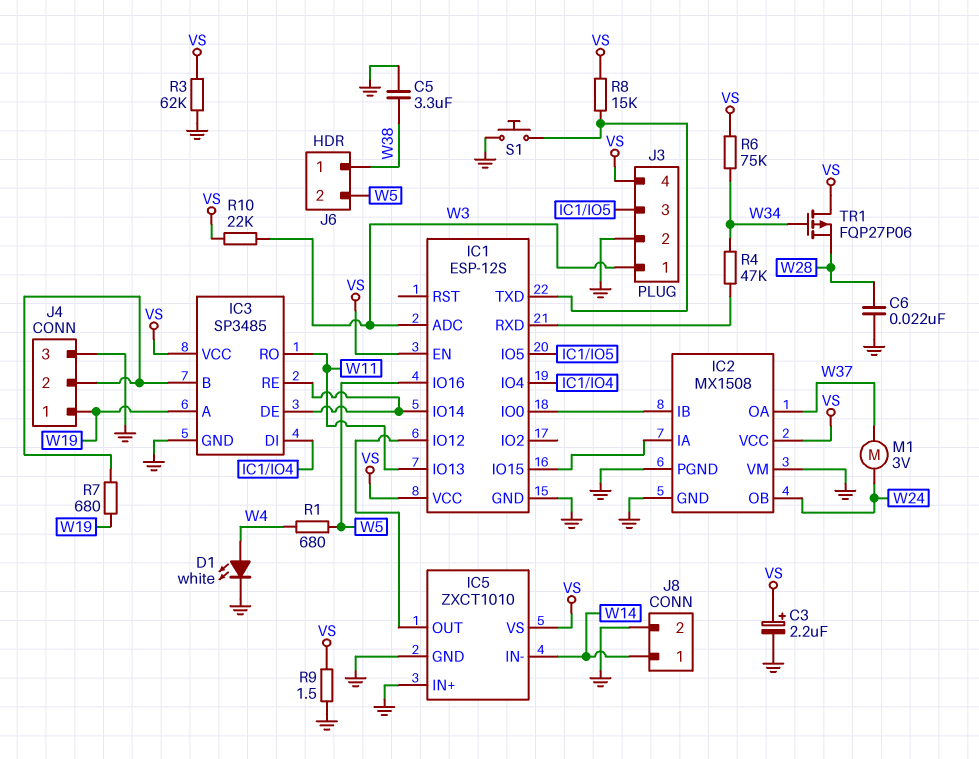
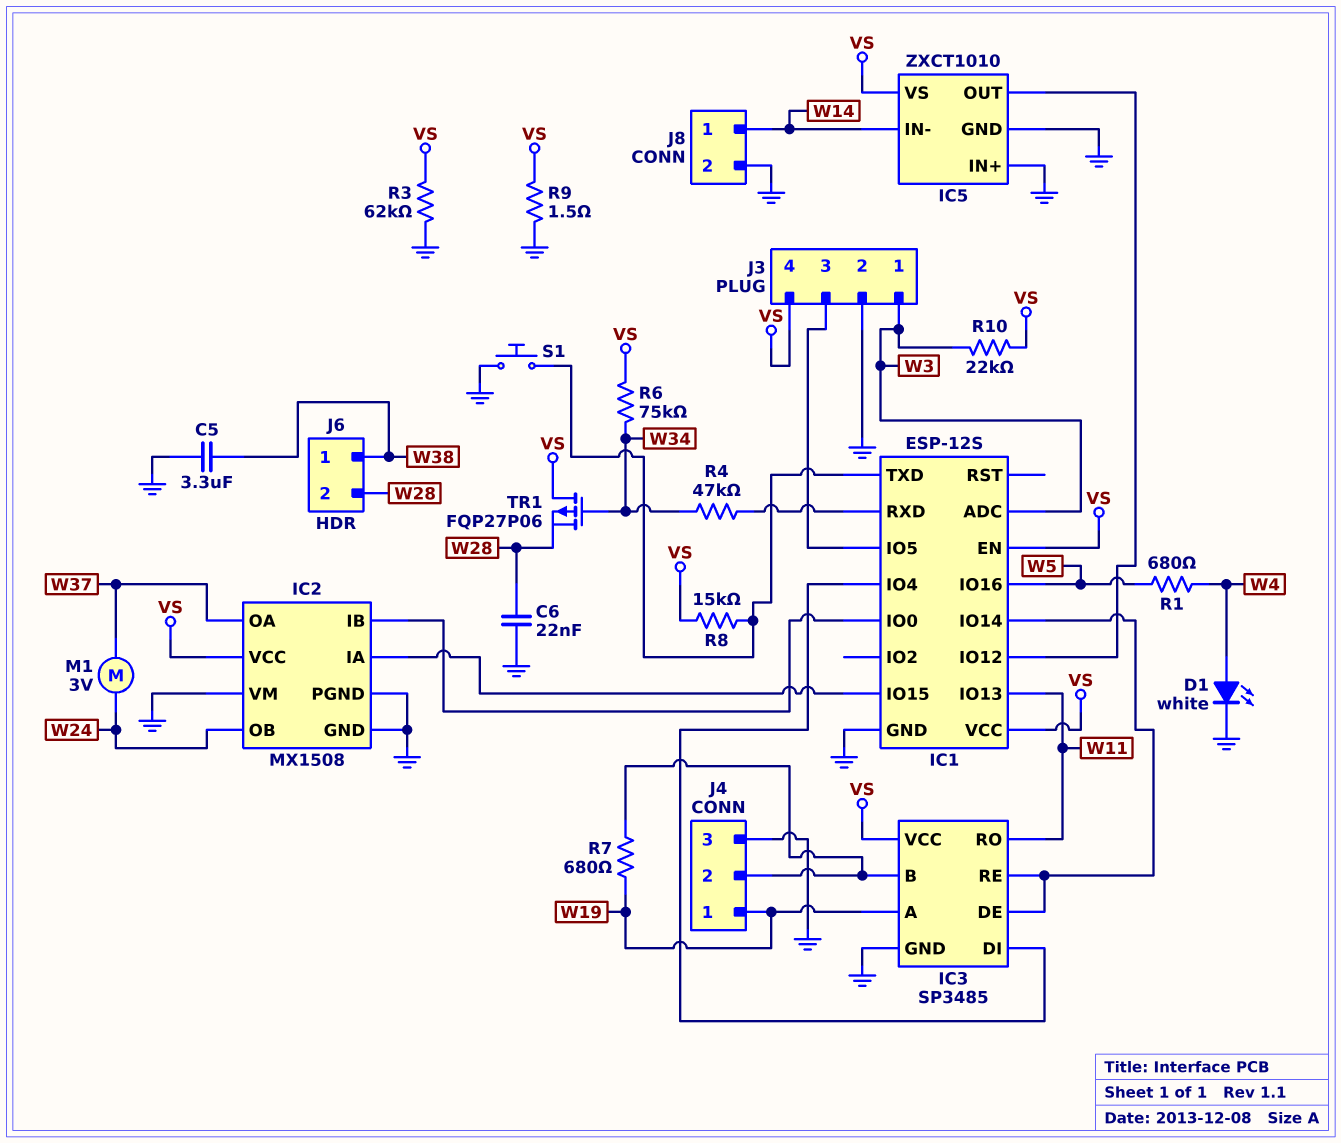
C3: 2.2uF (plus VS, minus GND) -> none
J6 pin 2: W5 -> W28

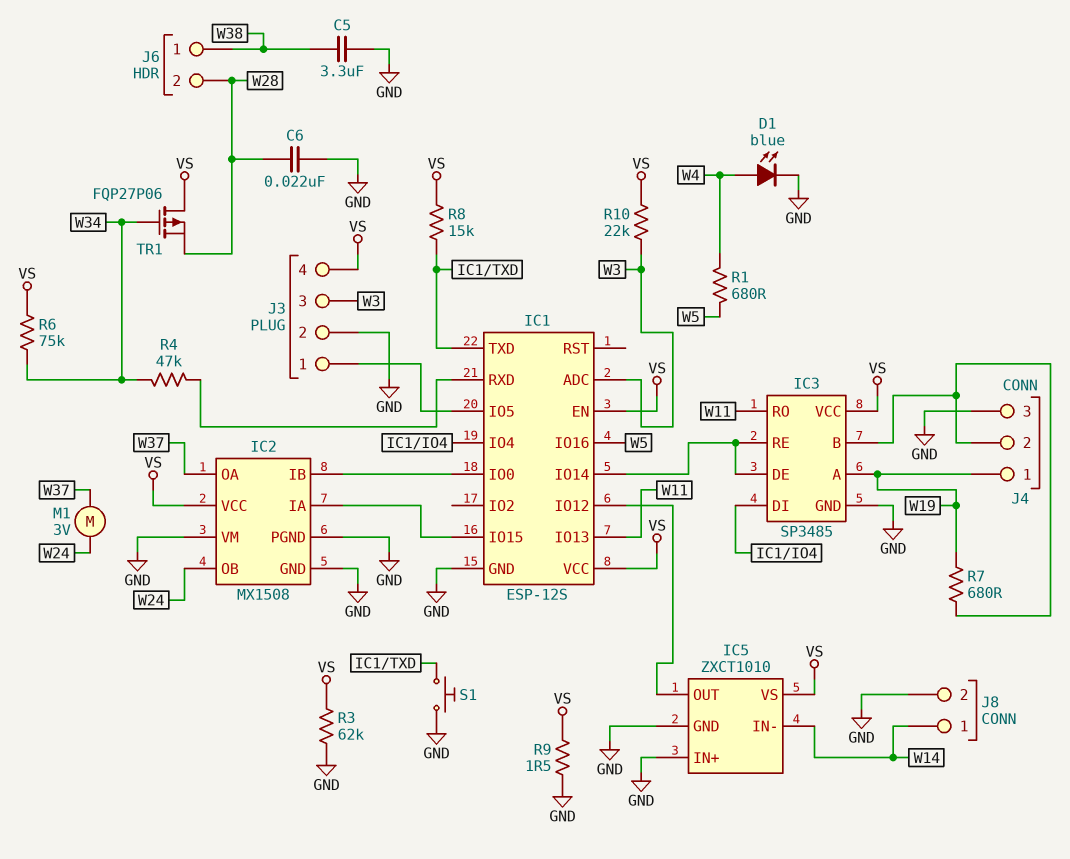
D1: LED white (A W4, K GND) -> LED blue (A W4, K GND)
J3 pin 1: W3 -> IC1/IO5
J3 pin 3: IC1/IO5 -> W3

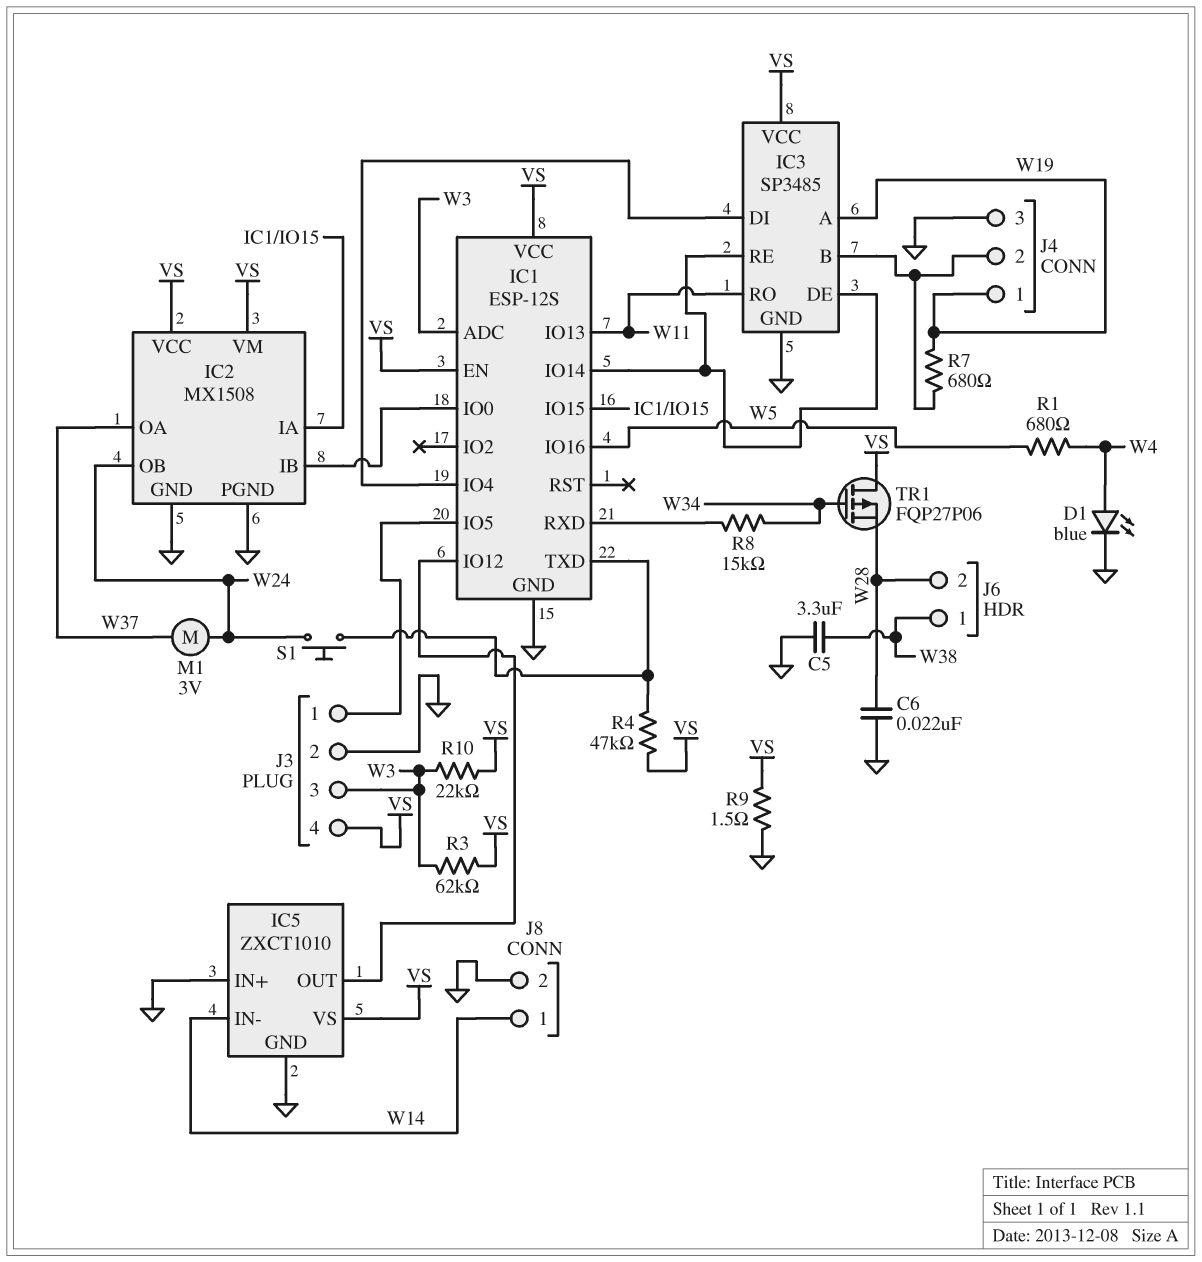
IC2 pin VM: GND -> VS
R3: 62k (GND, VS) -> 62k (VS, W3)
R4: 47k (IC1/RXD, W34) -> 47k (IC1/TXD, VS)
R6: 75k (VS, W34) -> none
R8: 15k (IC1/TXD, VS) -> 15k (IC1/RXD, W34)
S1: button (GND, IC1/TXD) -> button (IC1/TXD, W24)

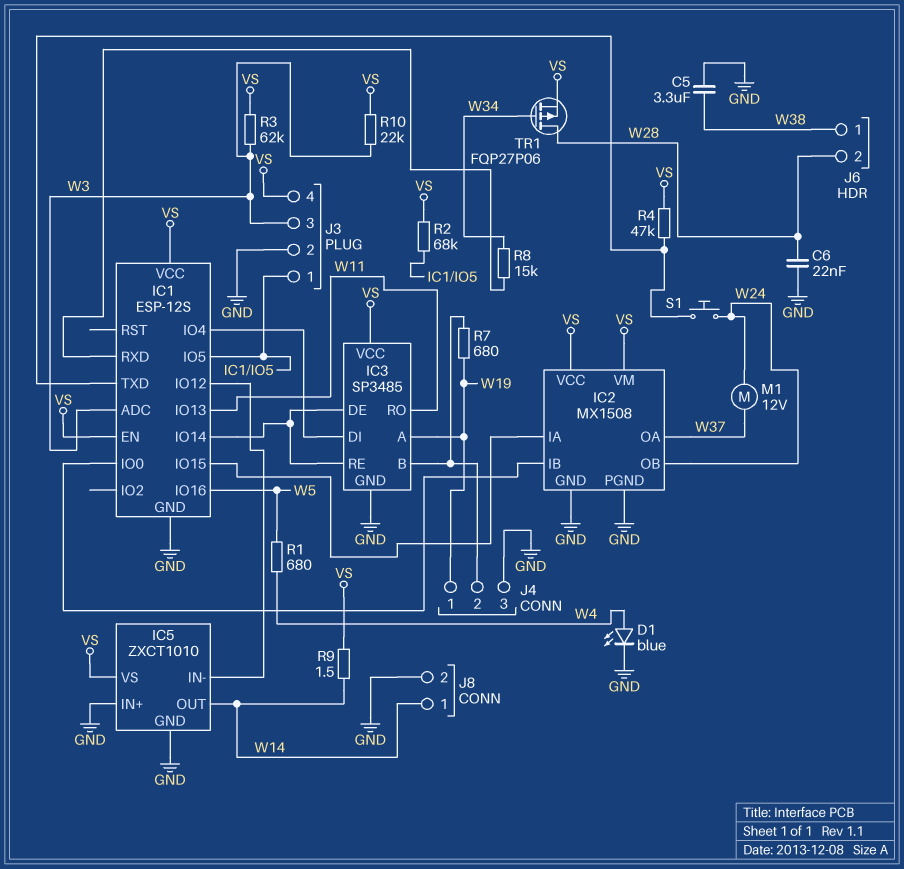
IC5 pin IN-: W14 -> IC1/IO12
IC5 pin OUT: IC1/IO12 -> W14
M1: motor 3V (W24, W37) -> motor 12V (W24, W37)
R2: none -> 68k (IC1/IO5, VS)
R9: 1.5 (GND, VS) -> 1.5 (VS, W14)
TR1: PMOS FQP27P06 (G W34, D VS, S W28) -> PMOS FQP27P06 (G W34, D W28, S VS)

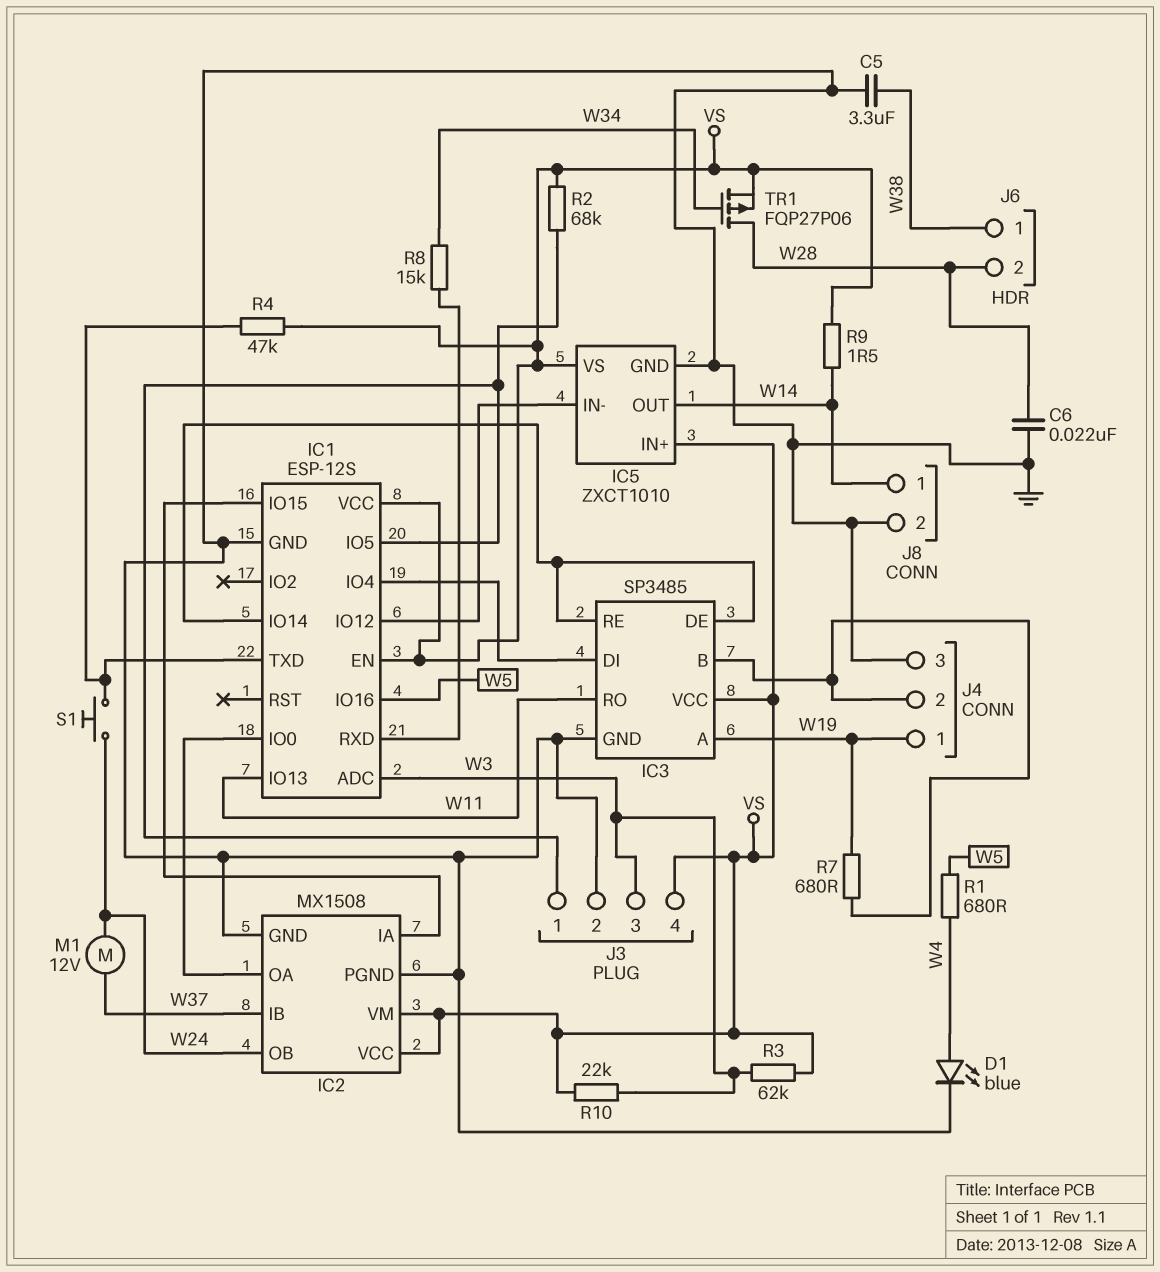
IC2 pin IB: IC1/IO0 -> W37
IC2 pin OA: W37 -> IC1/IO0
IC5 pin IN+: GND -> VS

